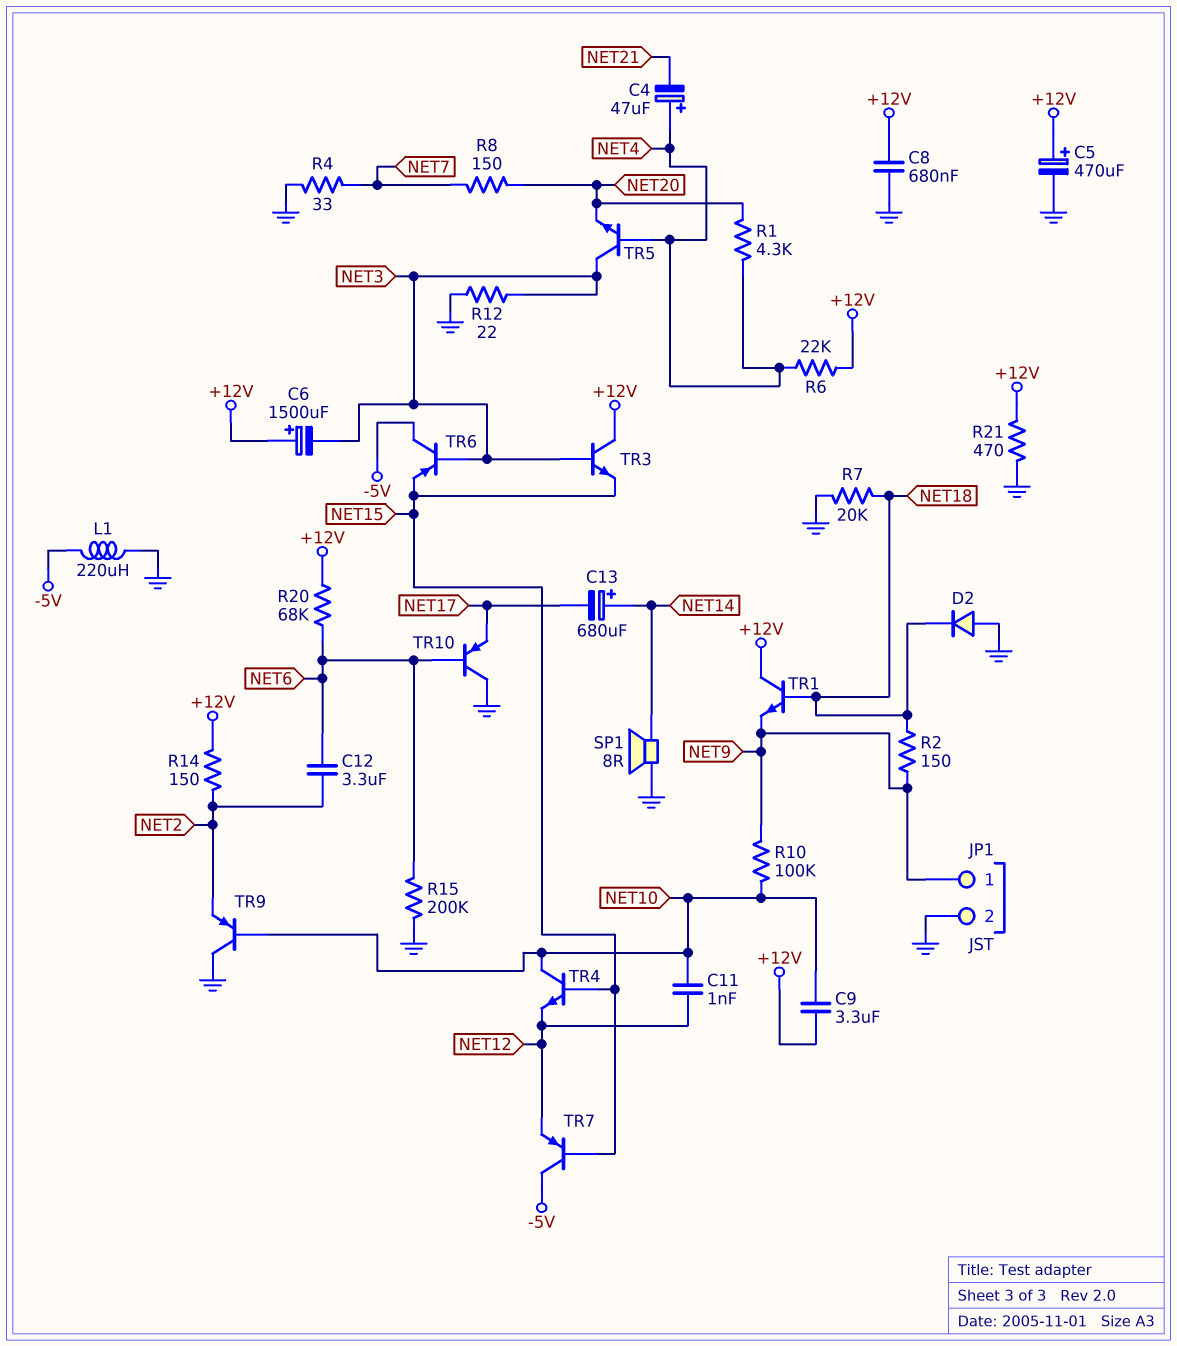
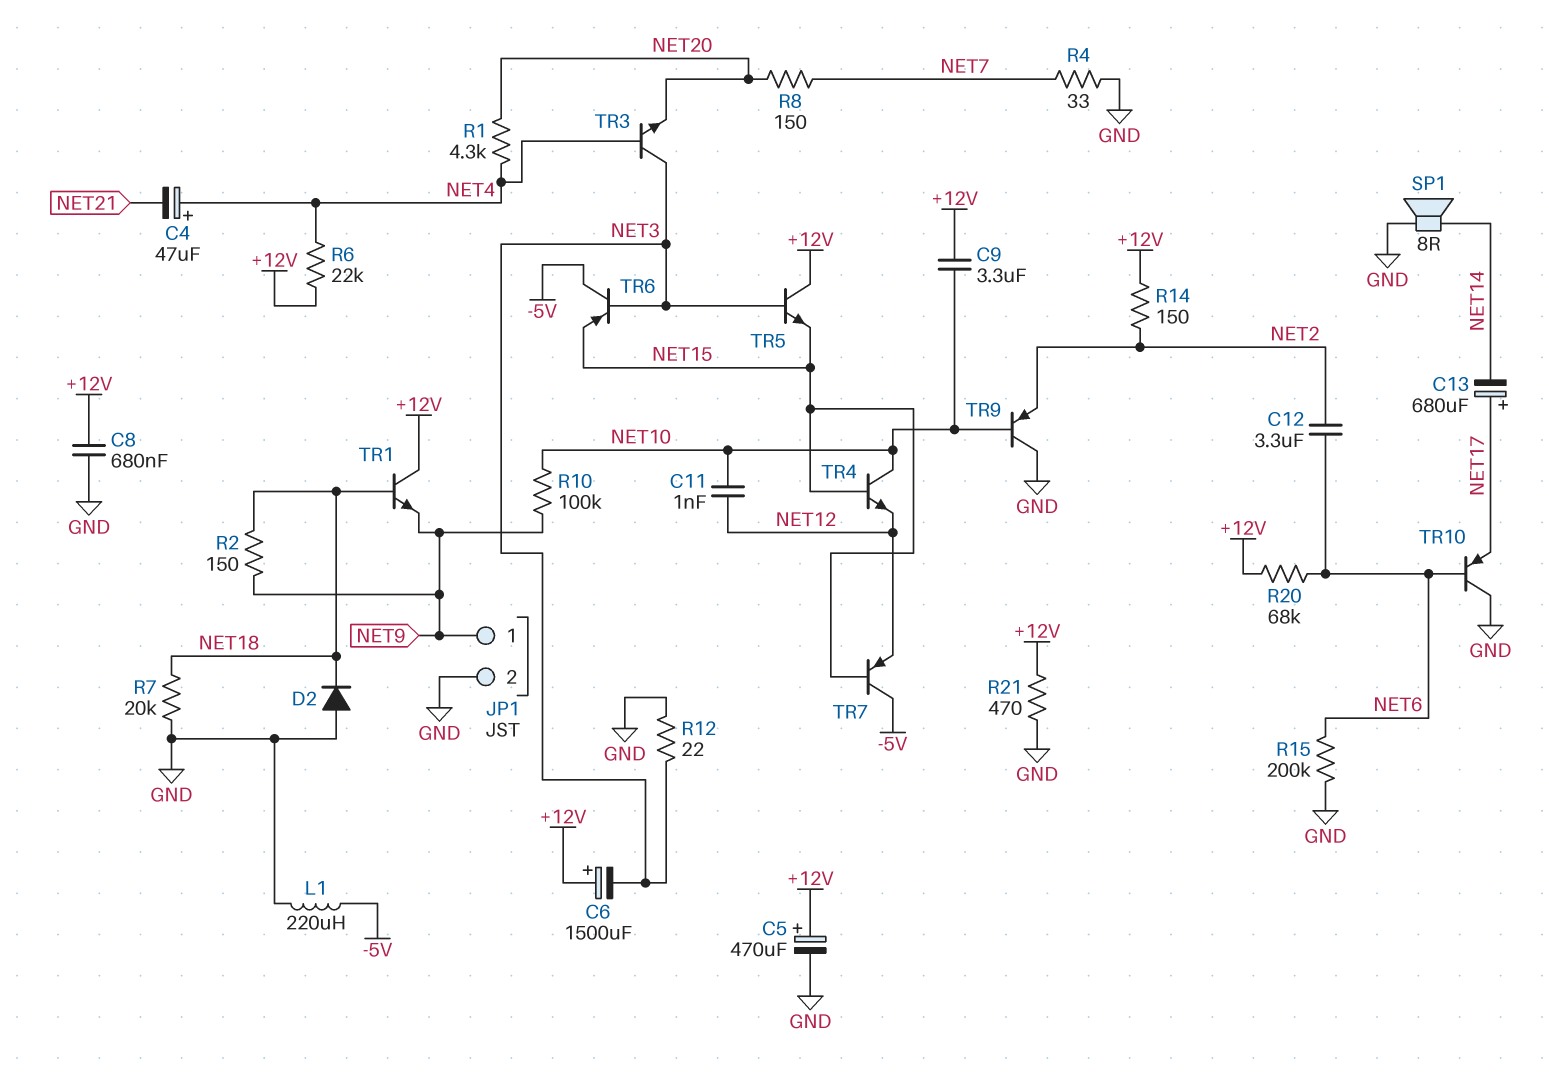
C13: 680uF (plus NET14, minus NET17) -> 680uF (plus NET17, minus NET14)
TR3: NPN (B NET3, C +12V, E NET15) -> NPN (B NET4, C NET3, E NET20)
TR5: NPN (B NET4, C NET3, E NET20) -> NPN (B NET3, C +12V, E NET15)

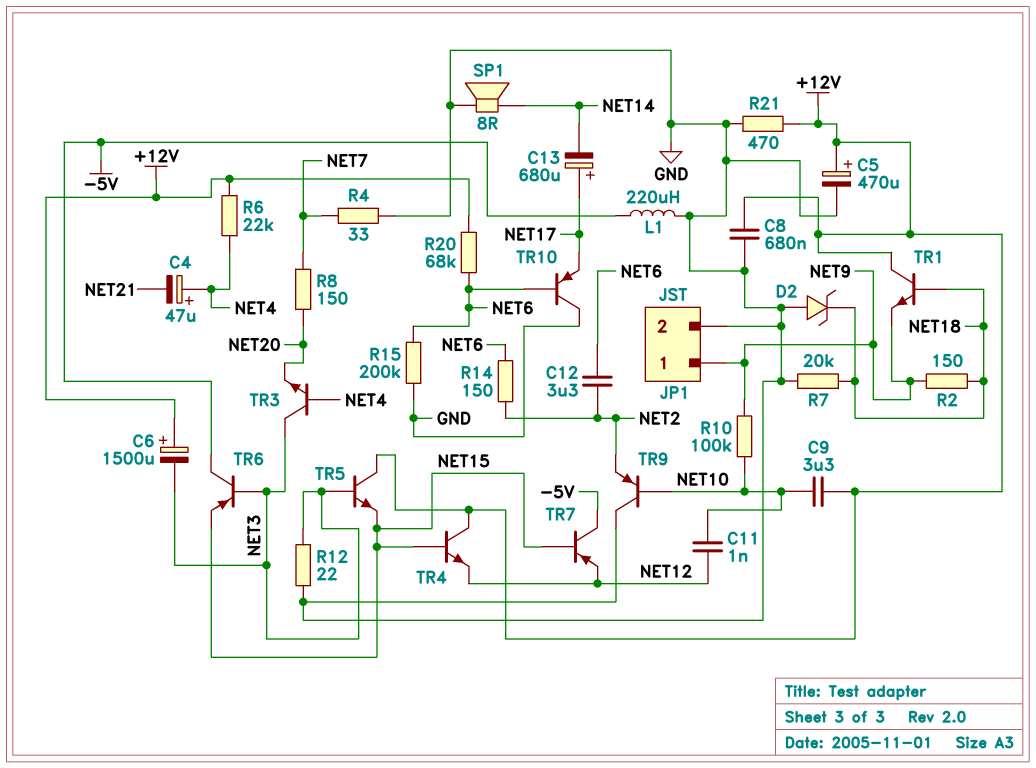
D2: diode (A GND, K NET18) -> zener (A GND, K NET18)
R1: 4.3k (NET4, NET20) -> none
R14: 150 (+12V, NET2) -> 150 (NET2, NET6)
TR4: NPN (B NET15, C NET10, E NET12) -> NPN (B NET15, C +12V, E NET12)

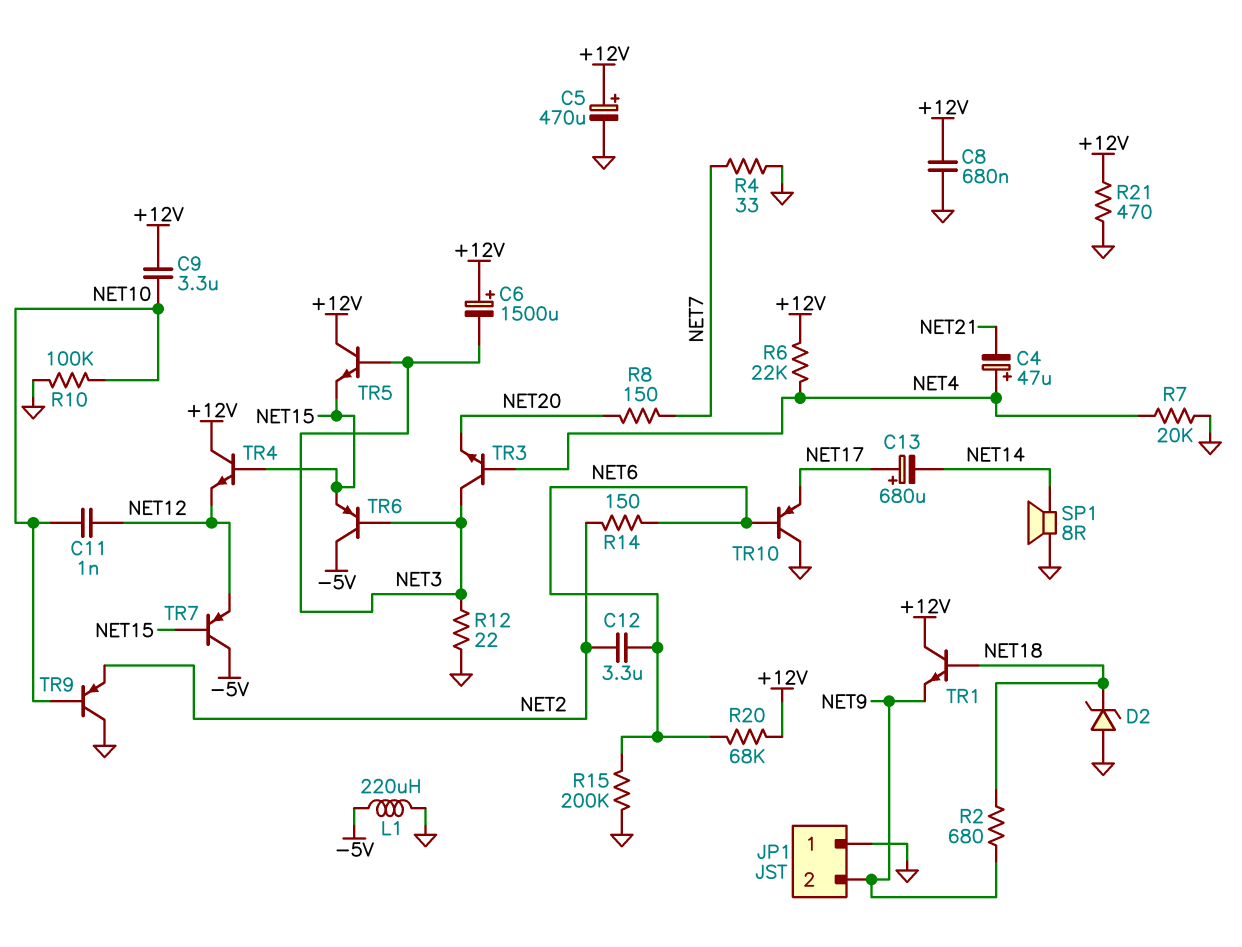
JP1 pin 1: NET9 -> GND
JP1 pin 2: GND -> NET9
R2: 150 (NET9, NET18) -> 680 (NET9, NET18)
R7: 20k (GND, NET18) -> 20k (GND, NET4)
R10: 100k (NET9, NET10) -> 100k (GND, NET10)

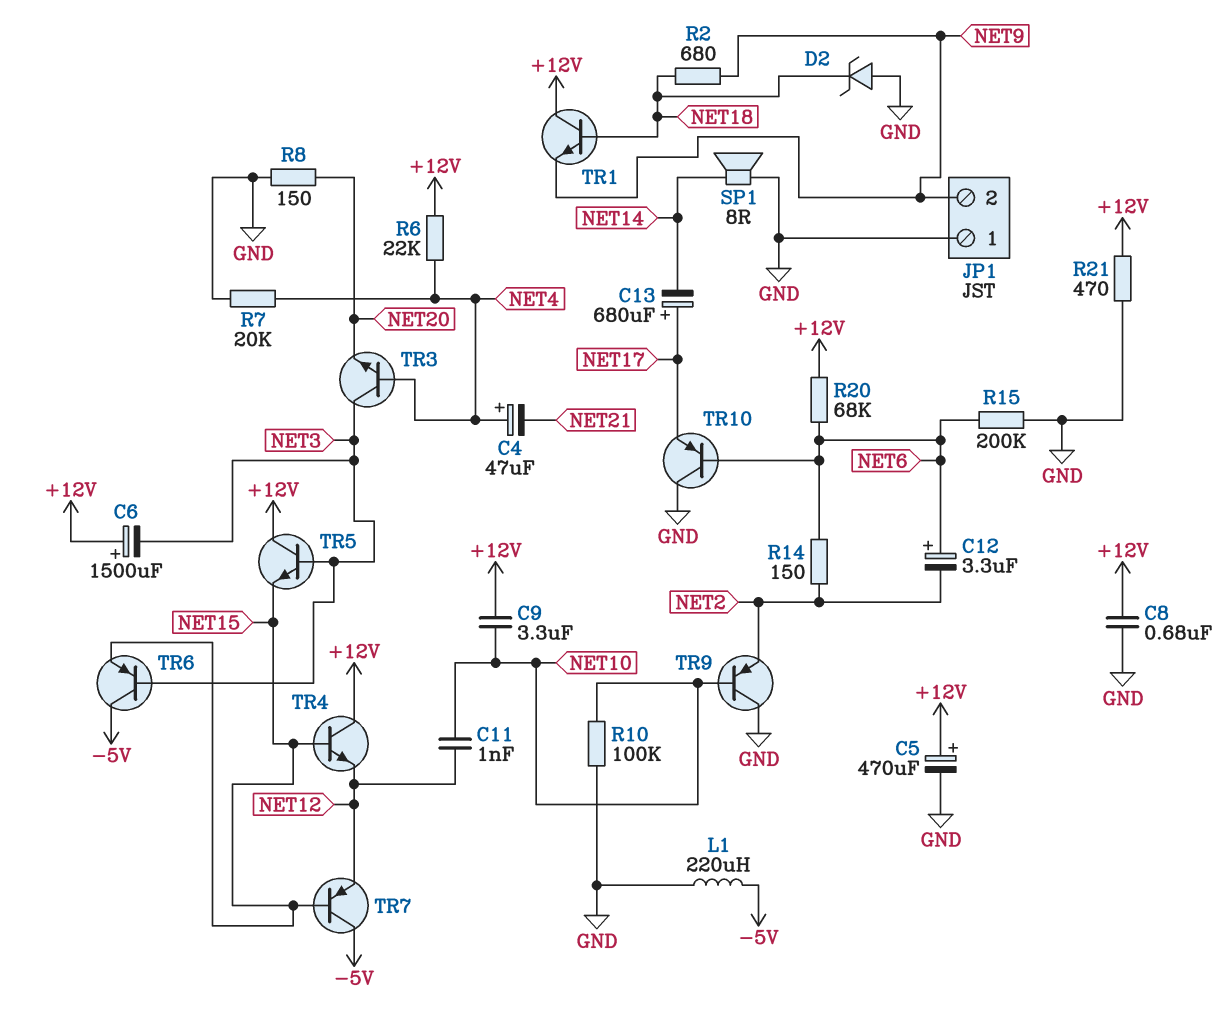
C12: 3.3uF (NET2, NET6) -> 3.3uF (plus NET6, minus NET2)
R4: 33 (GND, NET7) -> none
R8: 150 (NET7, NET20) -> 150 (GND, NET20)
R12: 22 (GND, NET3) -> none

